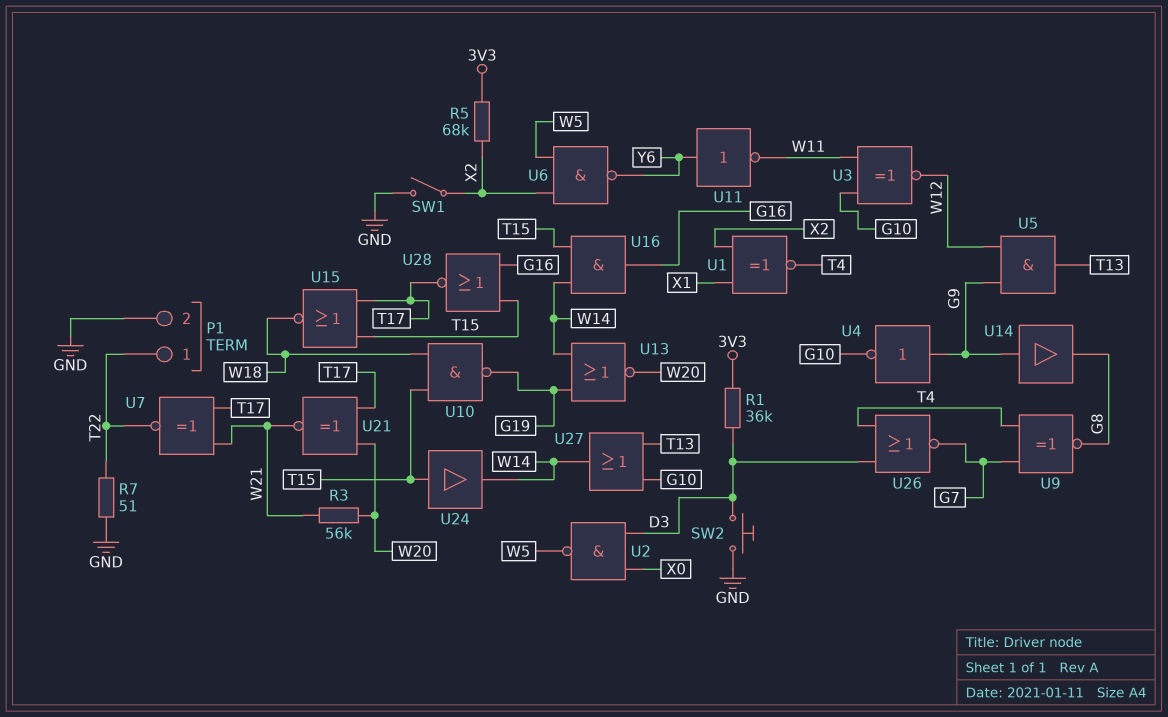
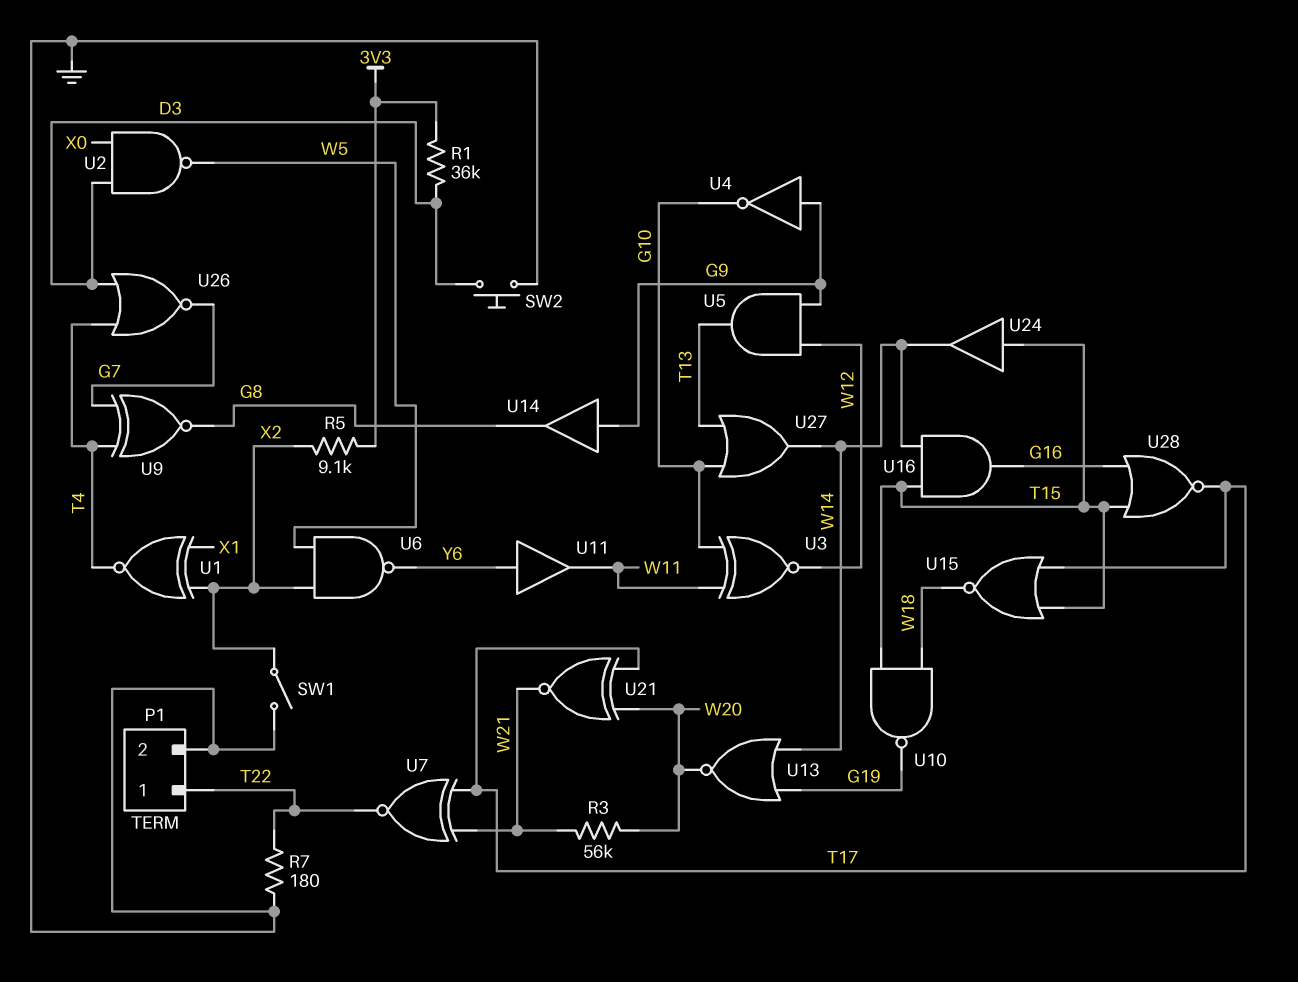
R5: 68k (3V3, X2) -> 9.1k (3V3, X2)
R7: 51 (GND, T22) -> 180 (GND, T22)
U11: NOT (in Y6, out W11) -> buffer (in Y6, out W11)

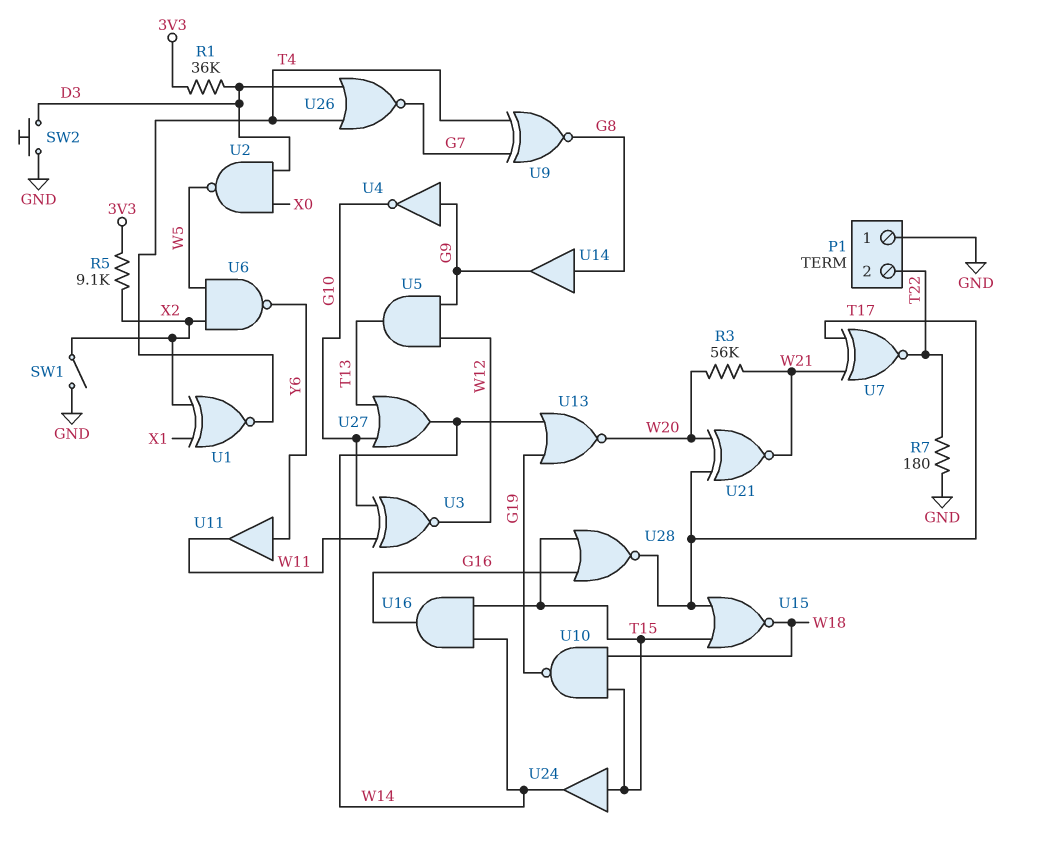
P1 pin 1: T22 -> GND
P1 pin 2: GND -> T22
U14: buffer (in G9, out G8) -> buffer (in G8, out G9)

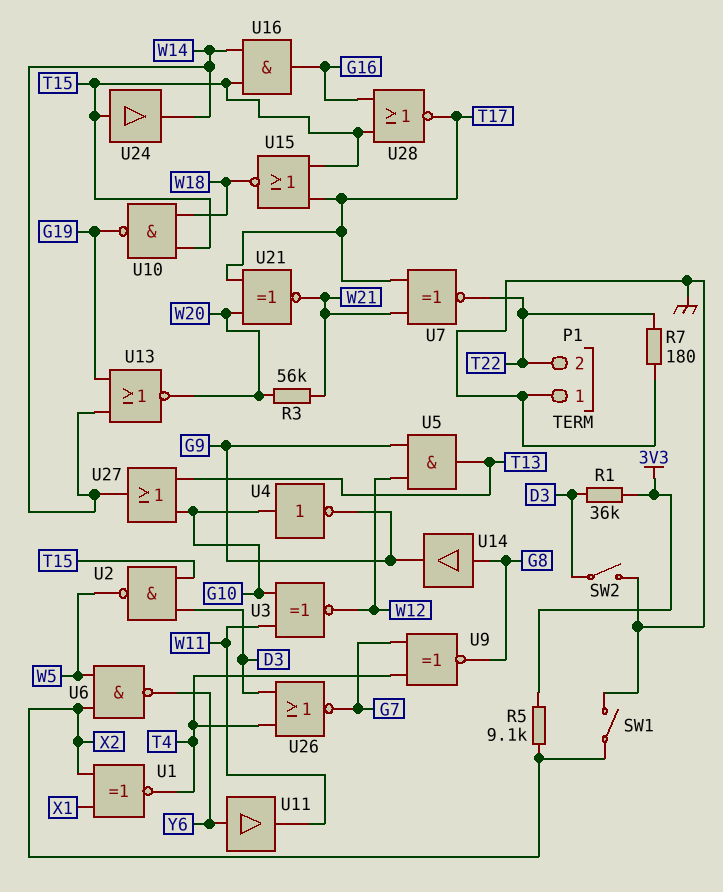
SW2: button (D3, GND) -> switch (D3, GND)
U2: NAND (in D3, in X0, out W5) -> NAND (in D3, in T15, out W5)
U4: NOT (in G9, out G10) -> NOT (in G10, out G9)

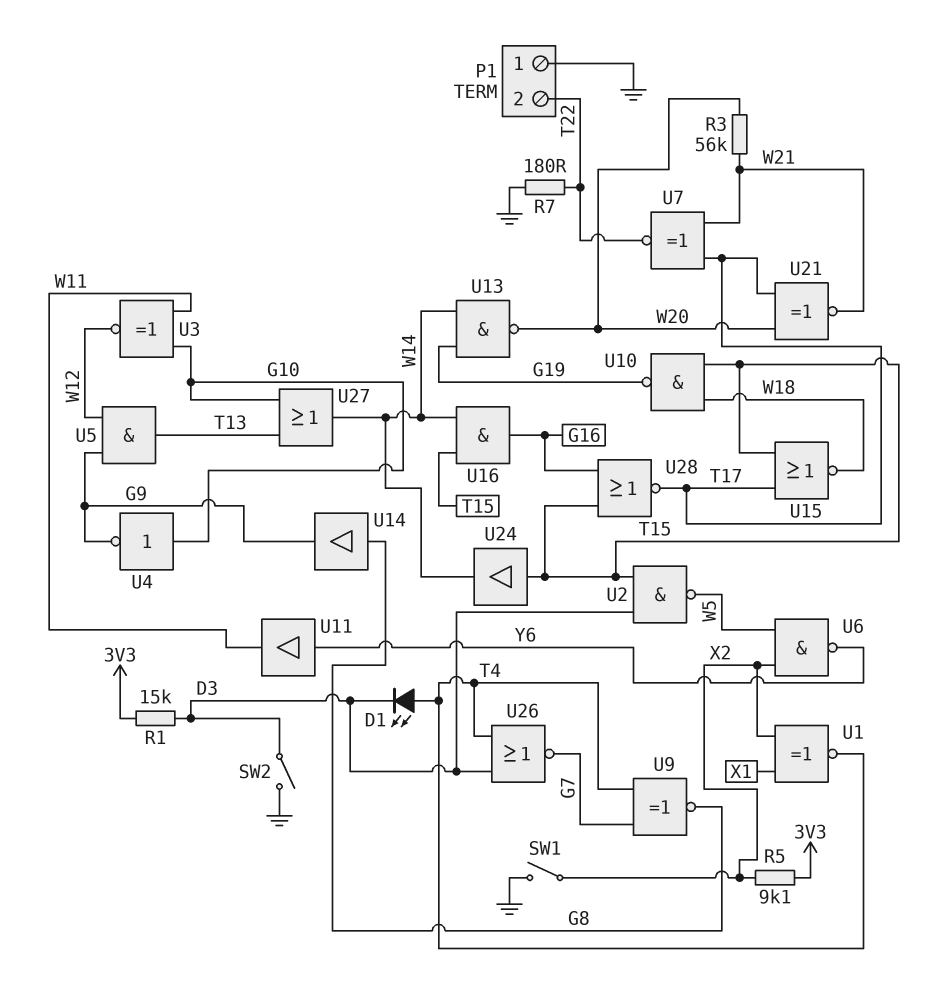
D1: none -> LED (A T4, K D3)
R1: 36k (3V3, D3) -> 15k (3V3, D3)
U13: NOR (in G19, in W14, out W20) -> NAND (in G19, in W14, out W20)

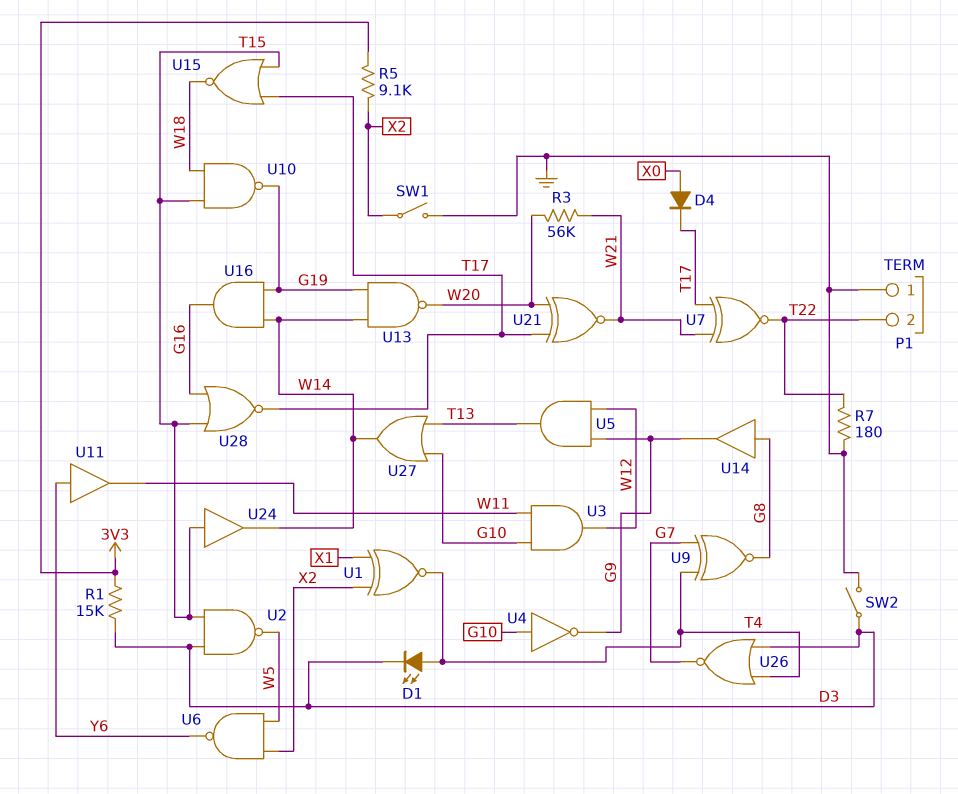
D4: none -> diode (A X0, K T17)
U3: XNOR (in G10, in W11, out W12) -> AND (in G10, in W11, out W12)
U16: AND (in T15, in W14, out G16) -> AND (in G19, in W14, out G16)

